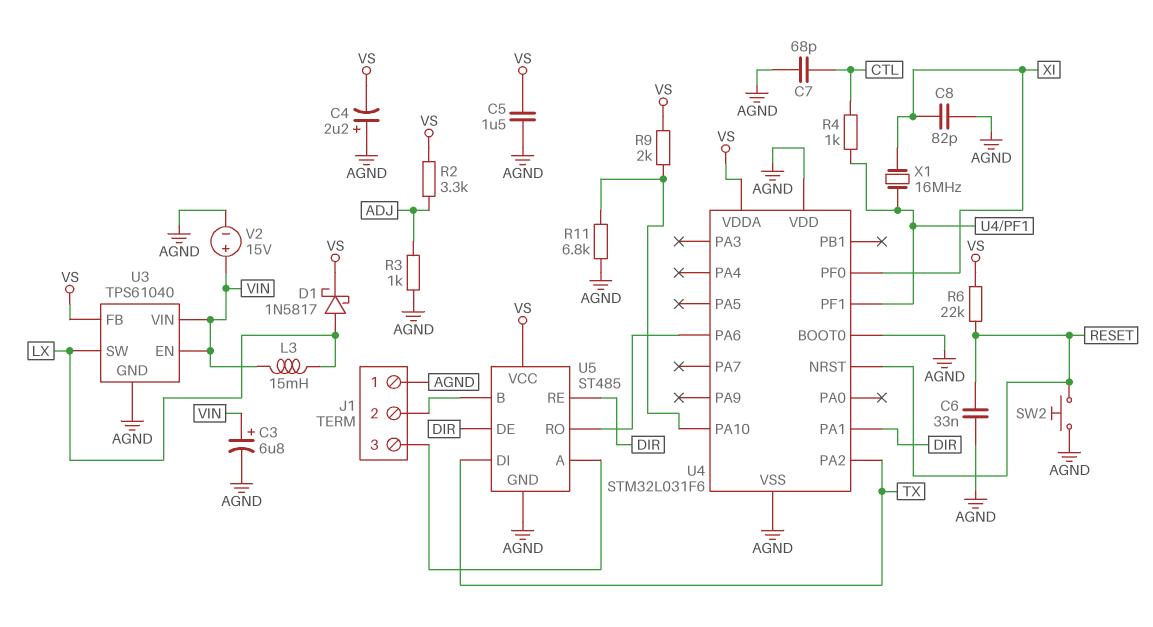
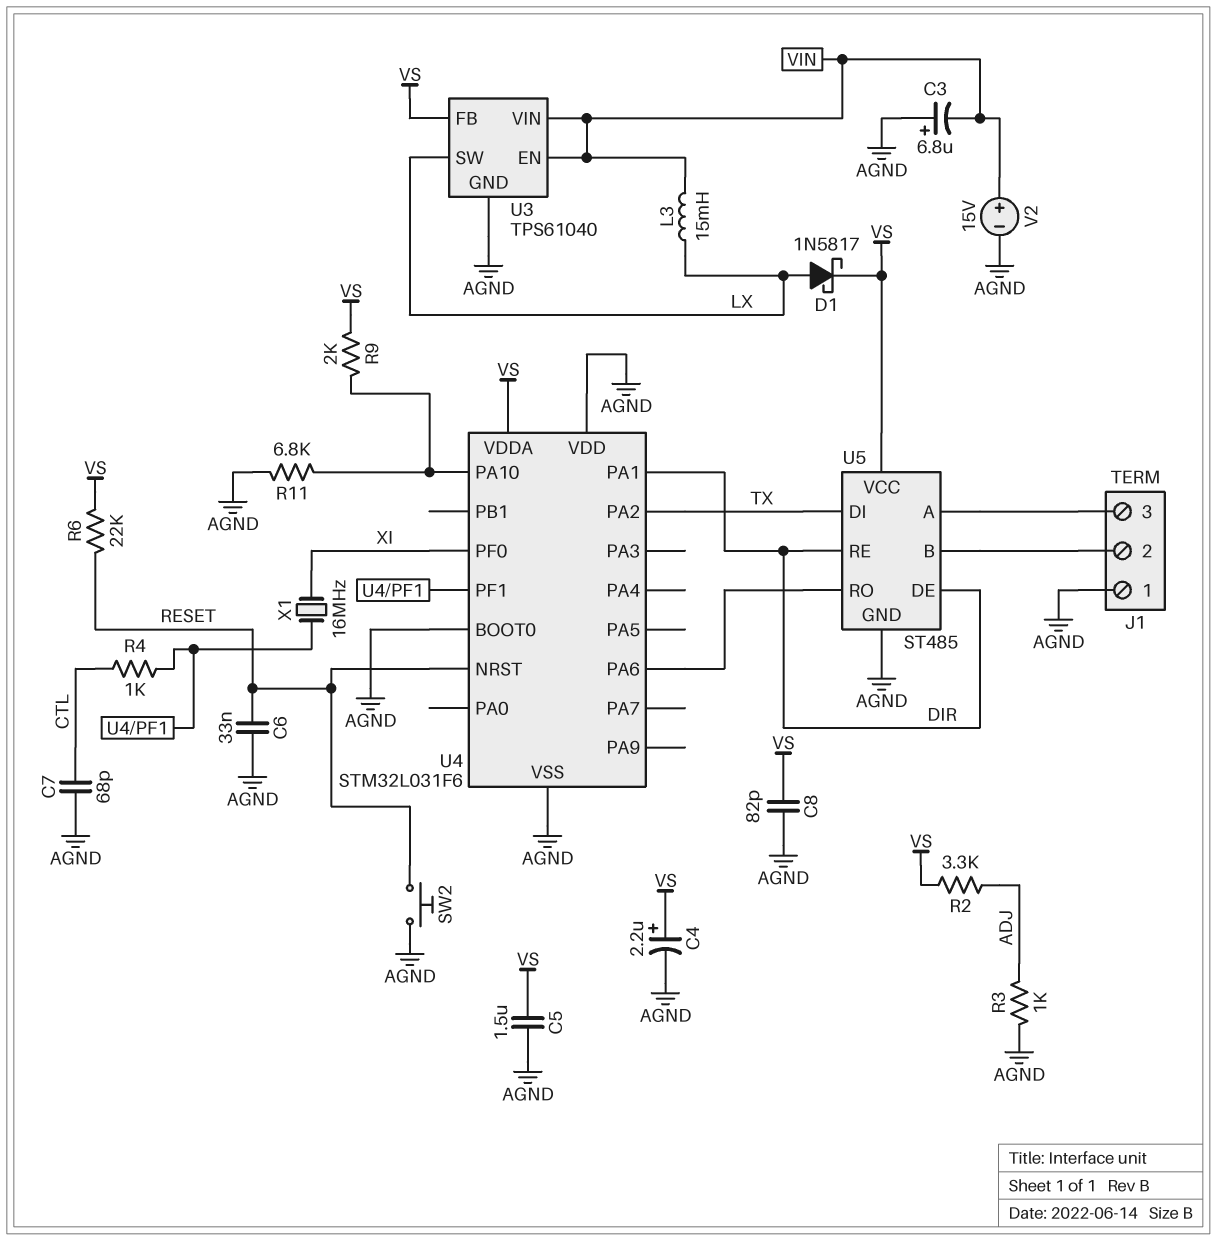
C3: 6.8uF (plus VIN, minus AGND) -> 6.8uF (plus AGND, minus VIN)
C4: 2.2uF (plus AGND, minus VS) -> 2.2uF (plus VS, minus AGND)
C8: 82pF (AGND, XI) -> 82pF (AGND, VS)

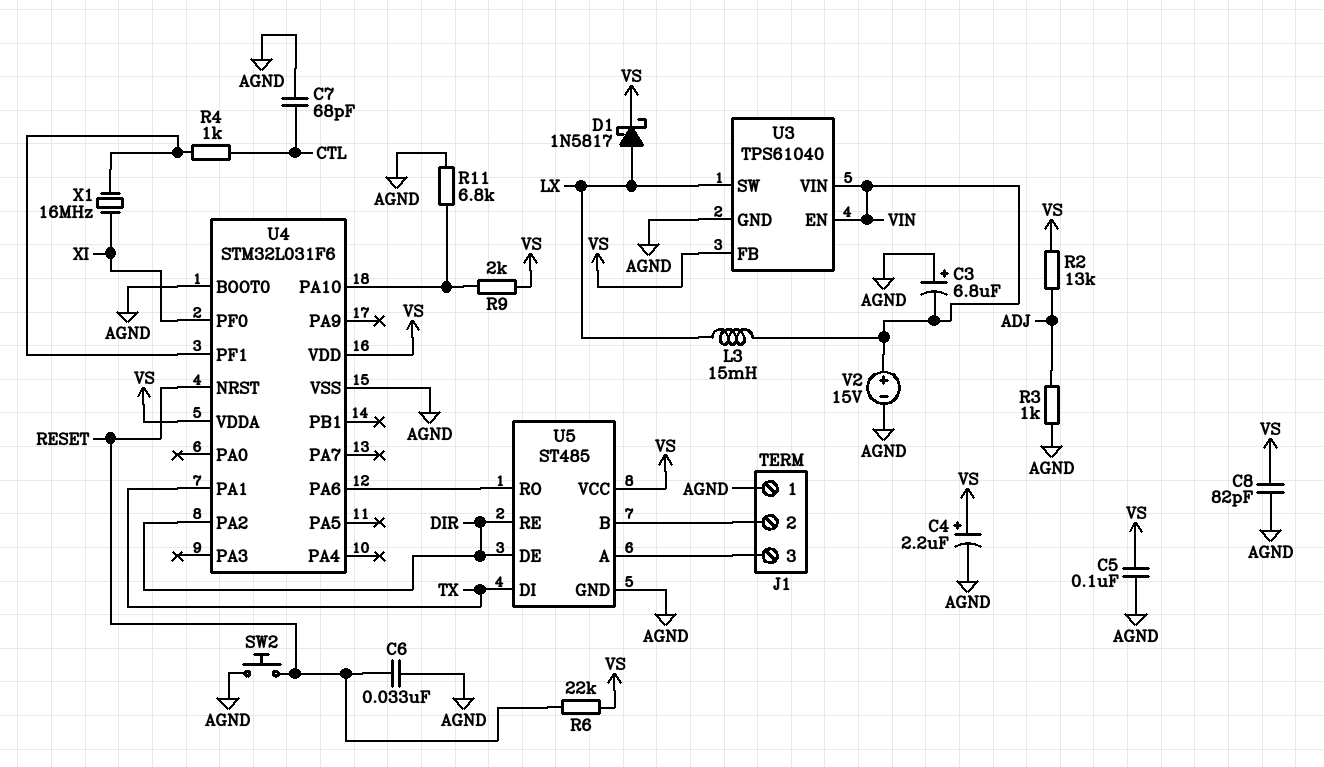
C5: 1.5uF (AGND, VS) -> 100nF (AGND, VS)
R2: 3.3k (ADJ, VS) -> 13k (ADJ, VS)
U4 pin PA1: DIR -> TX
U4 pin PA2: TX -> DIR
U4 pin VDD: AGND -> VS

